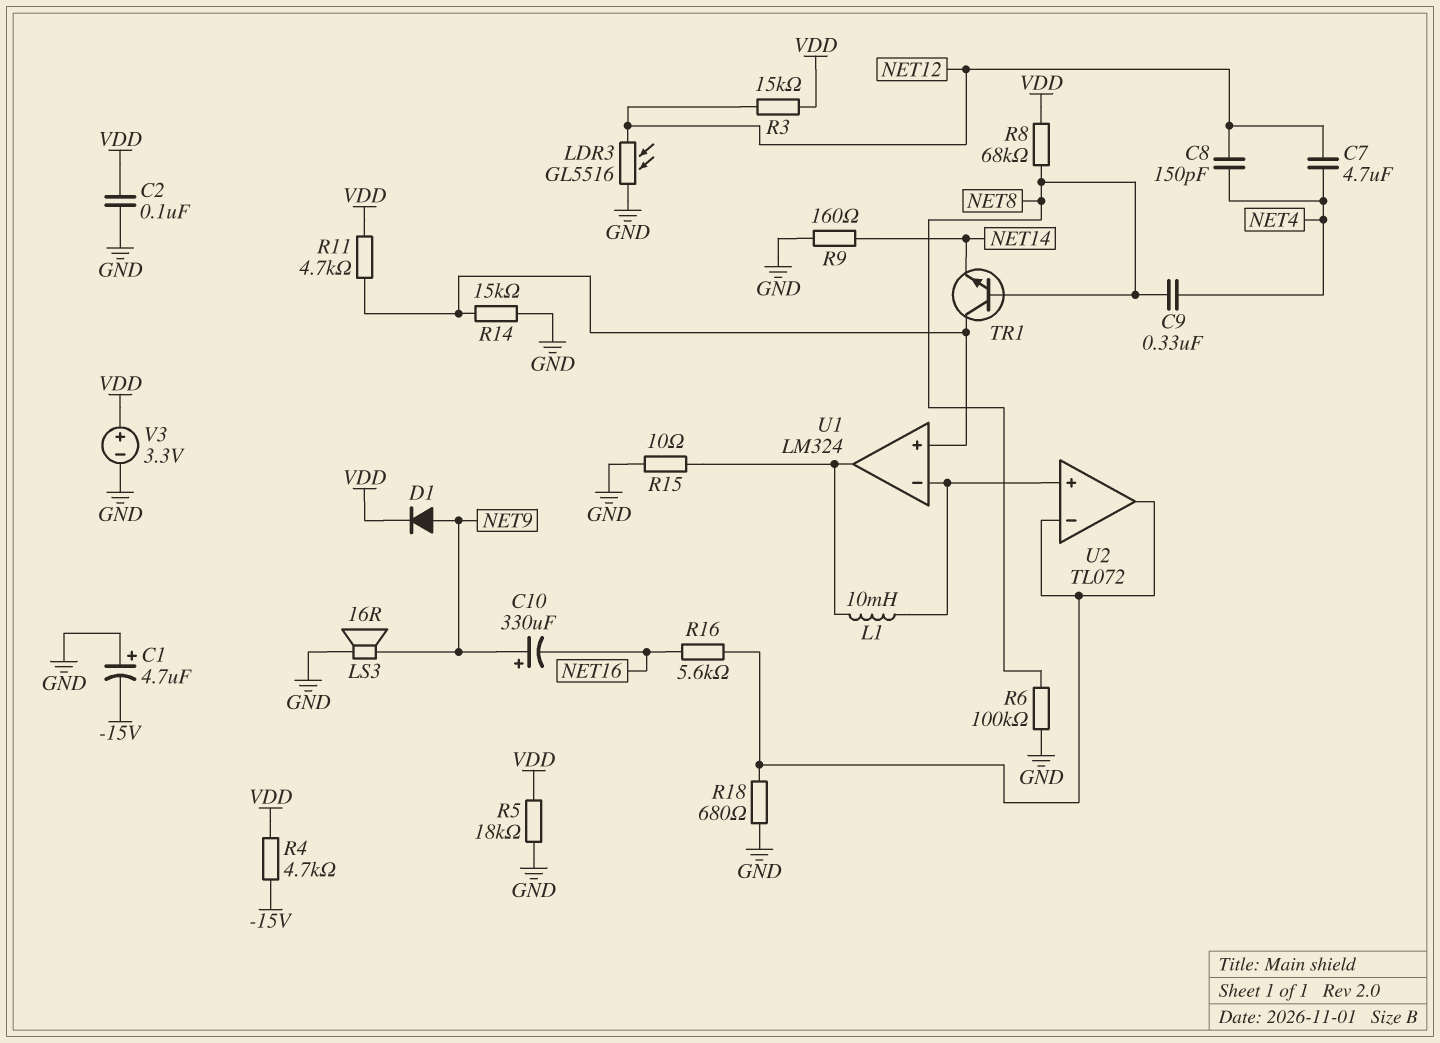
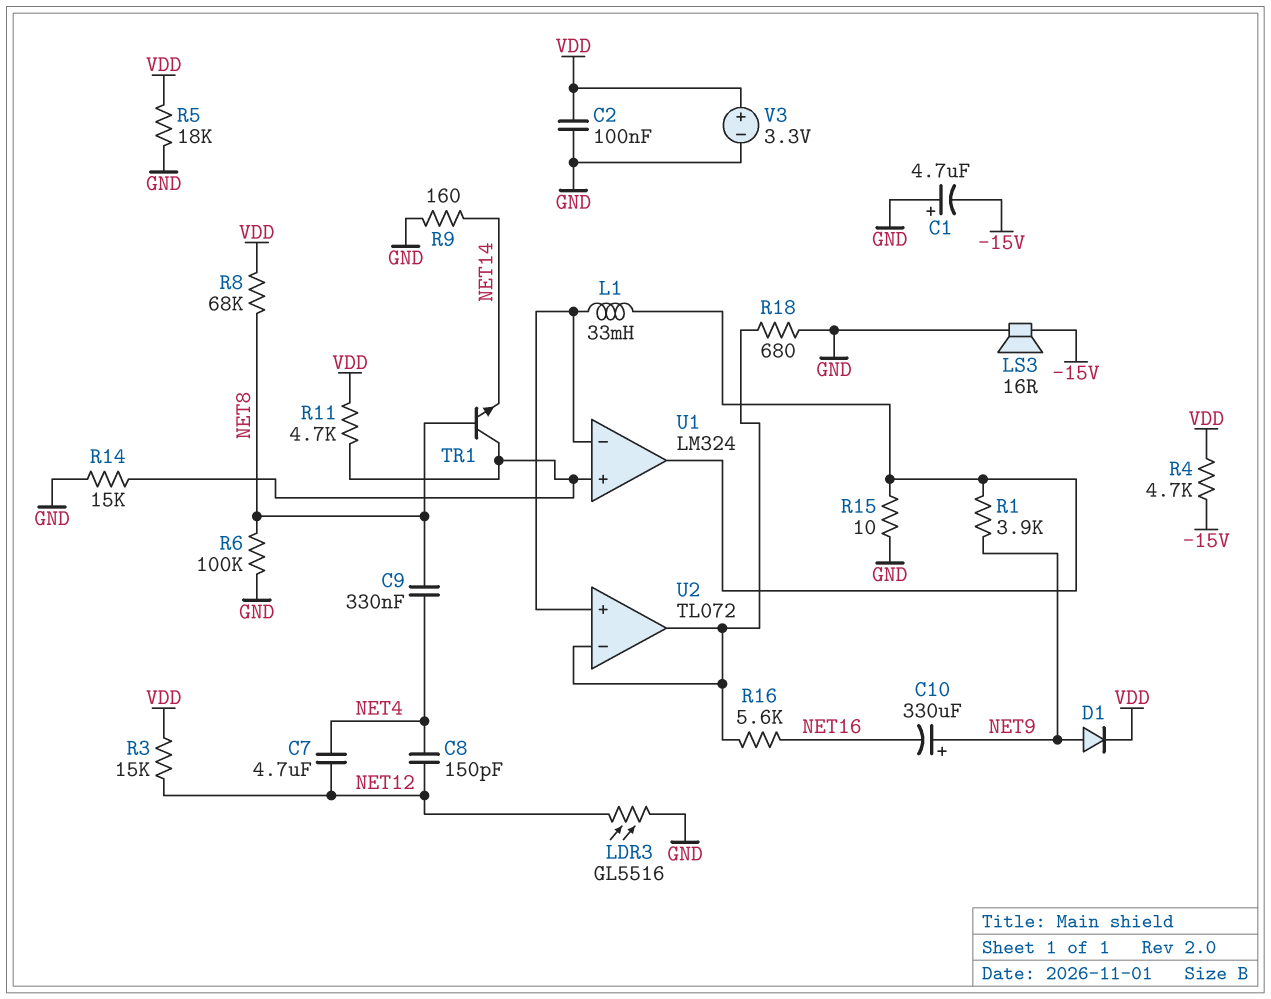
L1: 10mH (U1/in-, U1/out) -> 33mH (U1/in-, U1/out)
LS3: speaker 16R (GND, NET9) -> speaker 16R (-15V, GND)
R1: none -> 3.9k (NET9, U1/out)

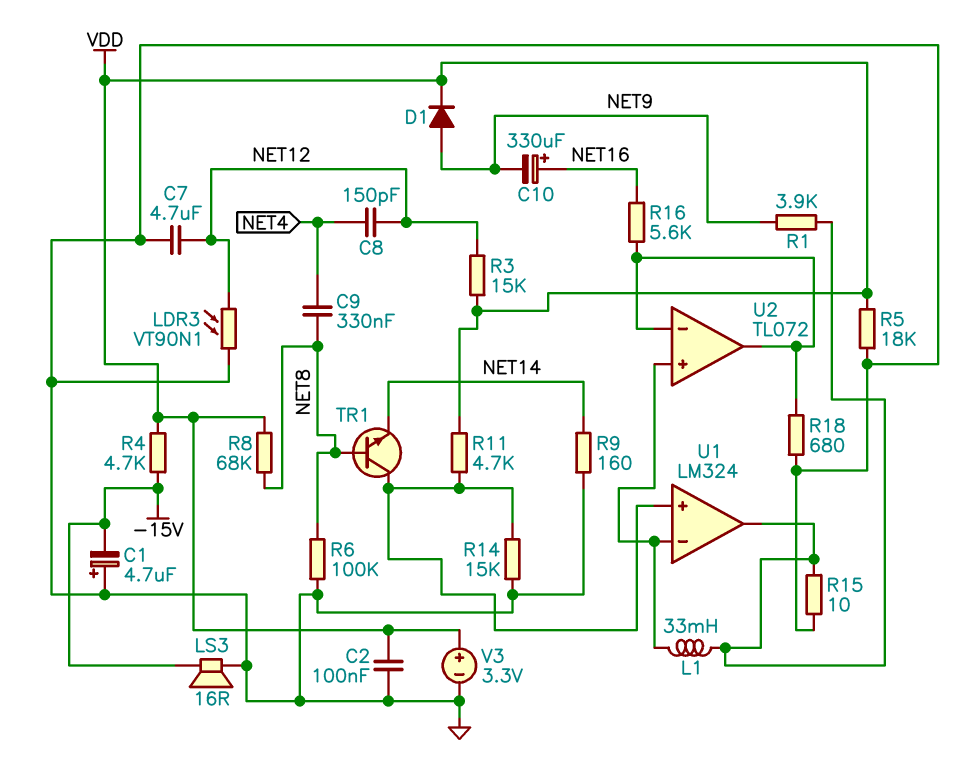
C7: 4.7uF (NET4, NET12) -> 4.7uF (GND, NET12)
C10: 330uF (plus NET9, minus NET16) -> 330uF (plus NET16, minus NET9)
LDR3: GL5516 (GND, NET12) -> VT90N1 (GND, NET12)

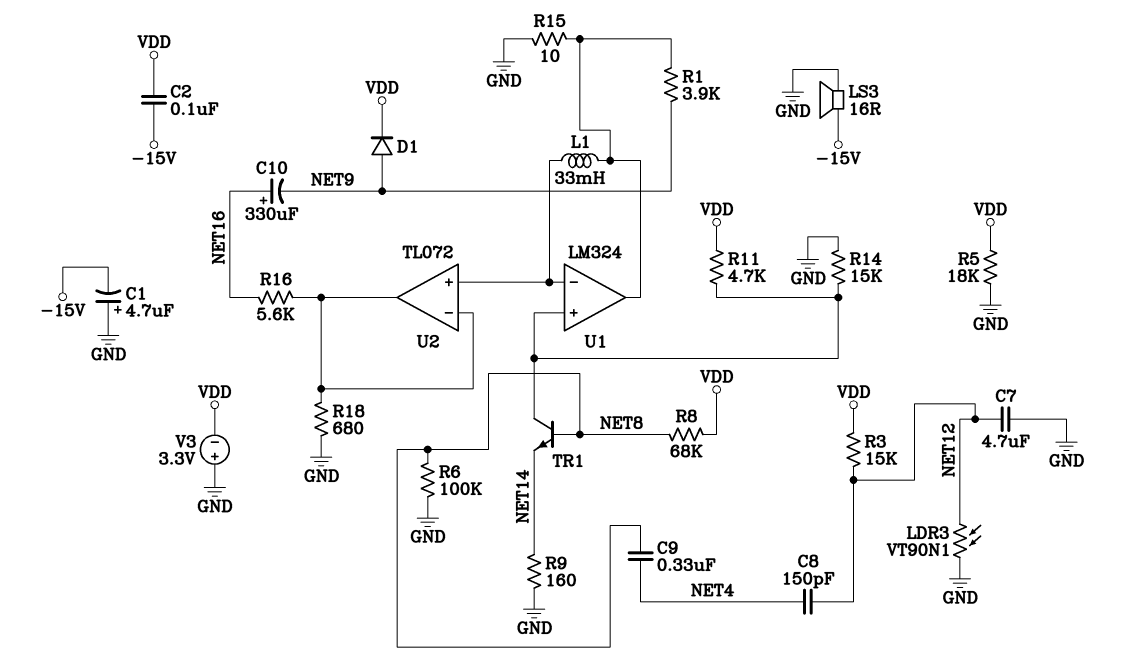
C2: 100nF (GND, VDD) -> 100nF (-15V, VDD)
R4: 4.7k (-15V, VDD) -> none
V3: 3.3V (plus VDD, minus GND) -> 3.3V (plus GND, minus VDD)

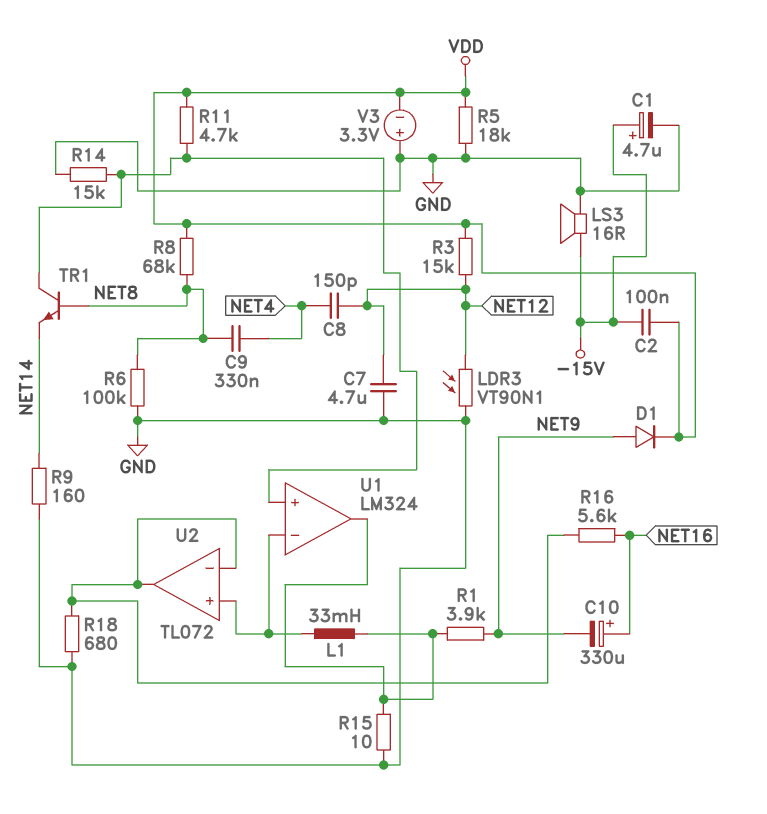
C1: 4.7uF (plus GND, minus -15V) -> 4.7uF (plus -15V, minus GND)

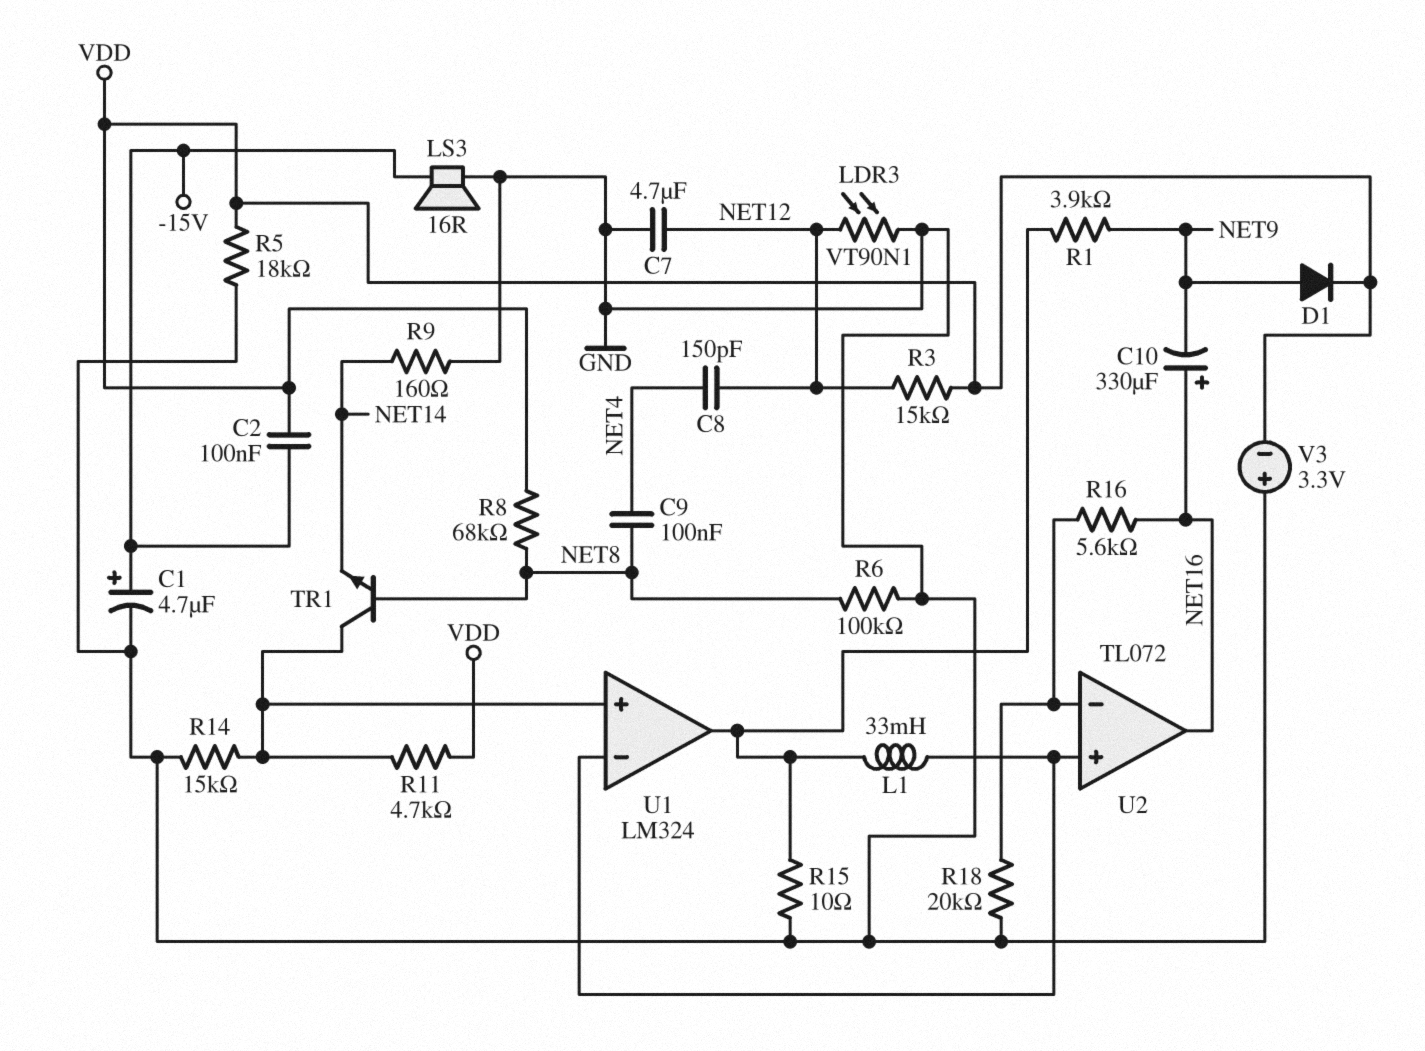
C9: 330nF (NET4, NET8) -> 100nF (NET4, NET8)
R18: 680 (GND, U2/in-) -> 20k (GND, U2/in-)
U2 pin out: U2/in- -> NET16

